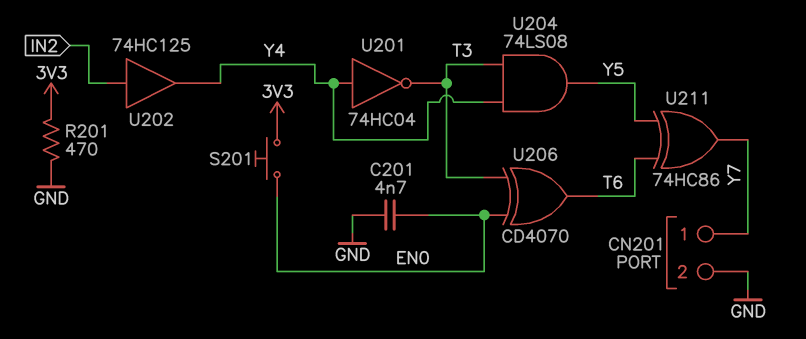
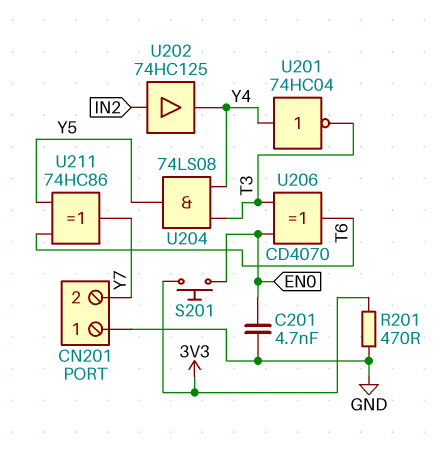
CN201 pin 1: Y7 -> GND
CN201 pin 2: GND -> Y7

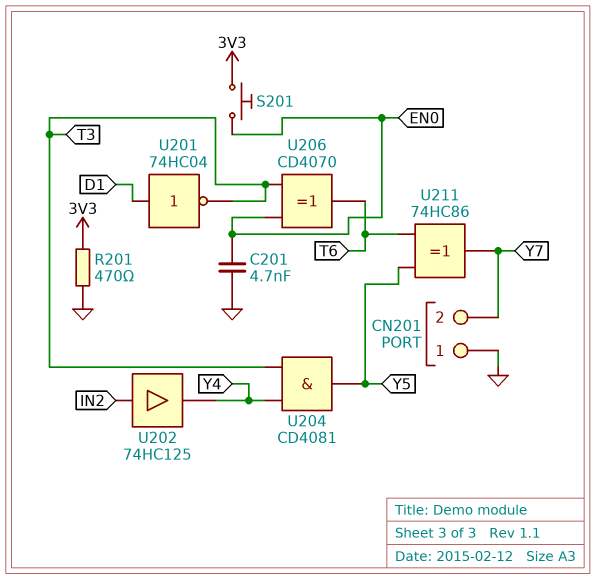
U201: NOT 74HC04 (in Y4, out T3) -> NOT 74HC04 (in D1, out T3)
U204: AND 74LS08 (in T3, in Y4, out Y5) -> AND CD4081 (in T3, in Y4, out Y5)

